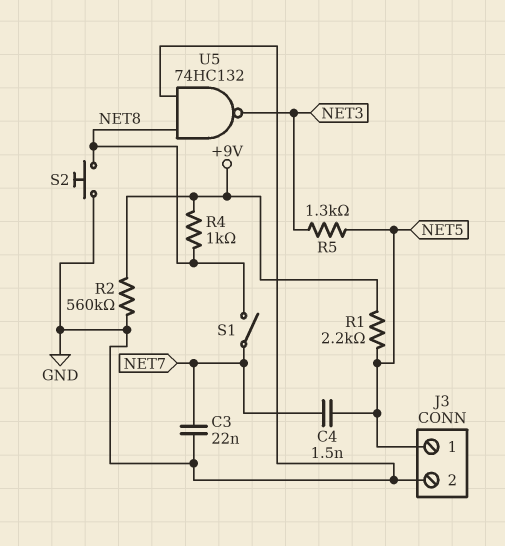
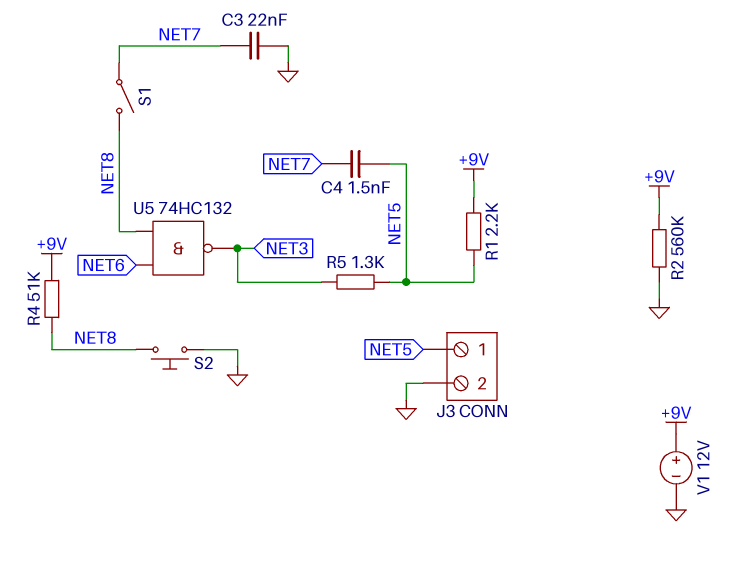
R4: 1k (+9V, NET8) -> 51k (+9V, NET8)
U5: NAND 74HC132 (in GND, in NET8, out NET3) -> NAND 74HC132 (in NET6, in NET8, out NET3)
V1: none -> 12V (plus +9V, minus GND)

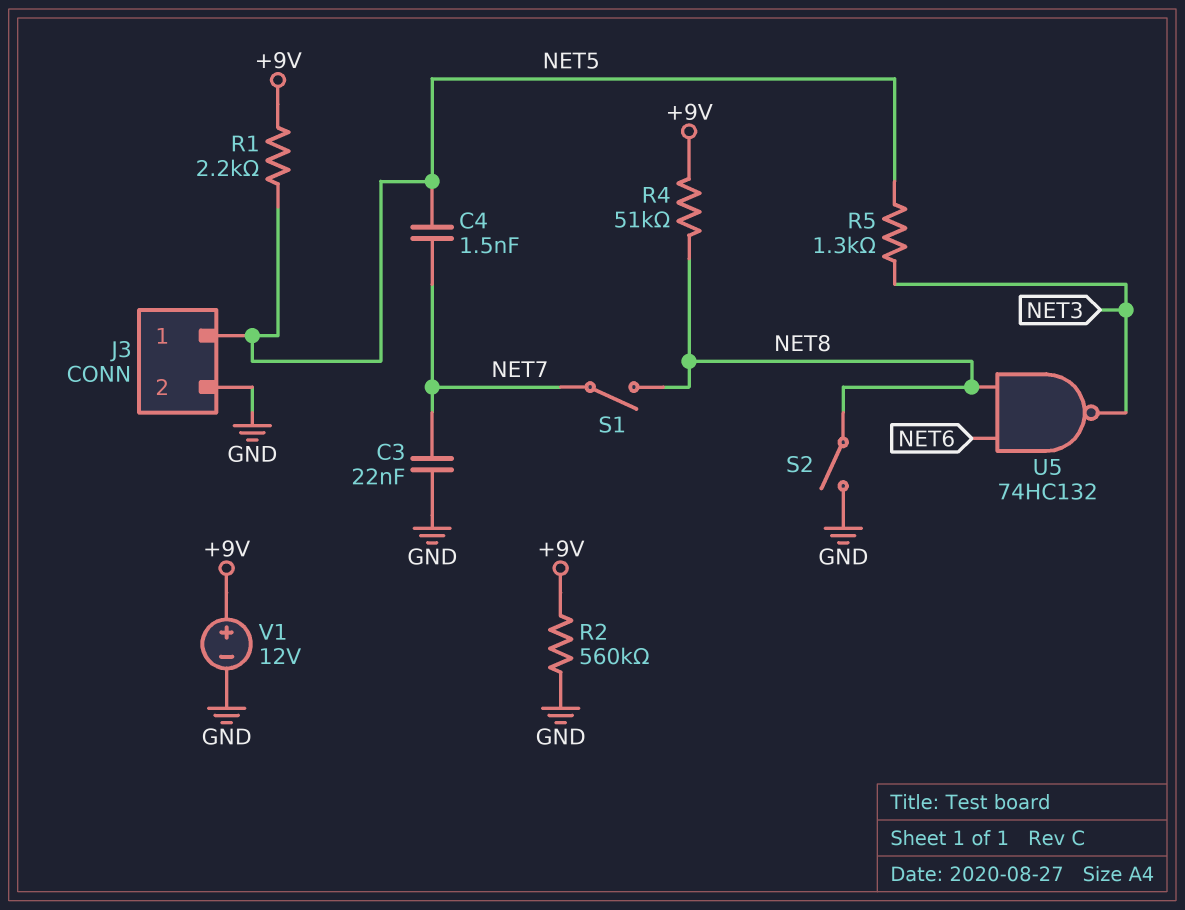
S2: button (GND, NET8) -> switch (GND, NET8)

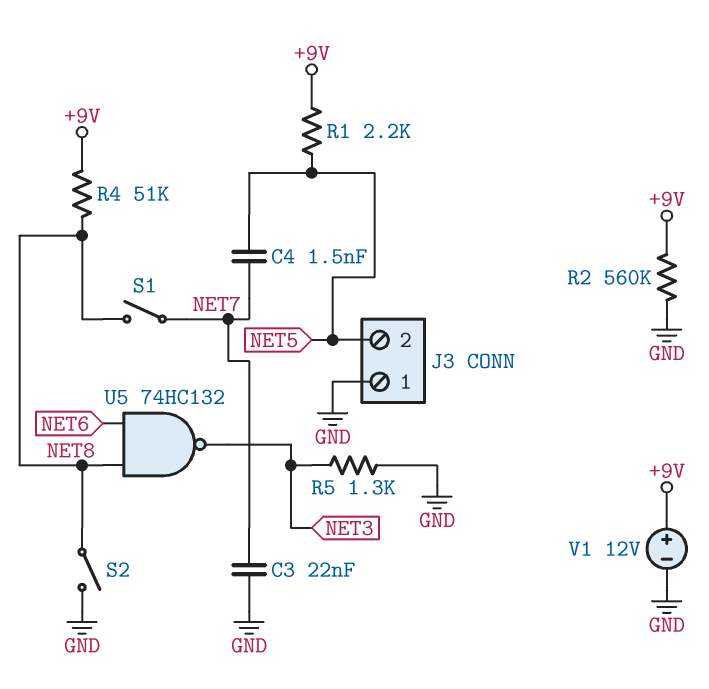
J3 pin 1: NET5 -> GND
J3 pin 2: GND -> NET5
R5: 1.3k (NET3, NET5) -> 1.3k (GND, NET3)

